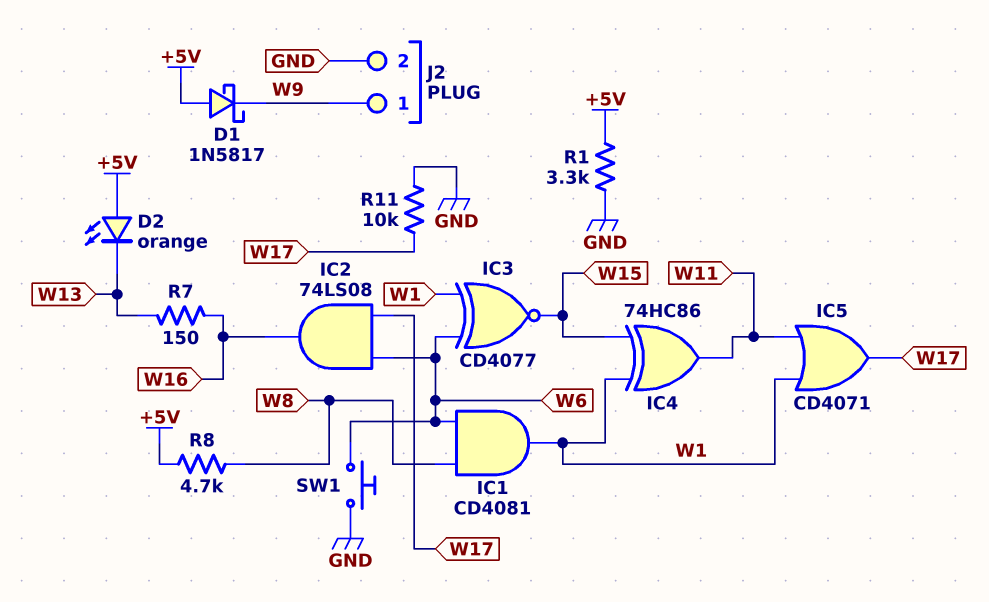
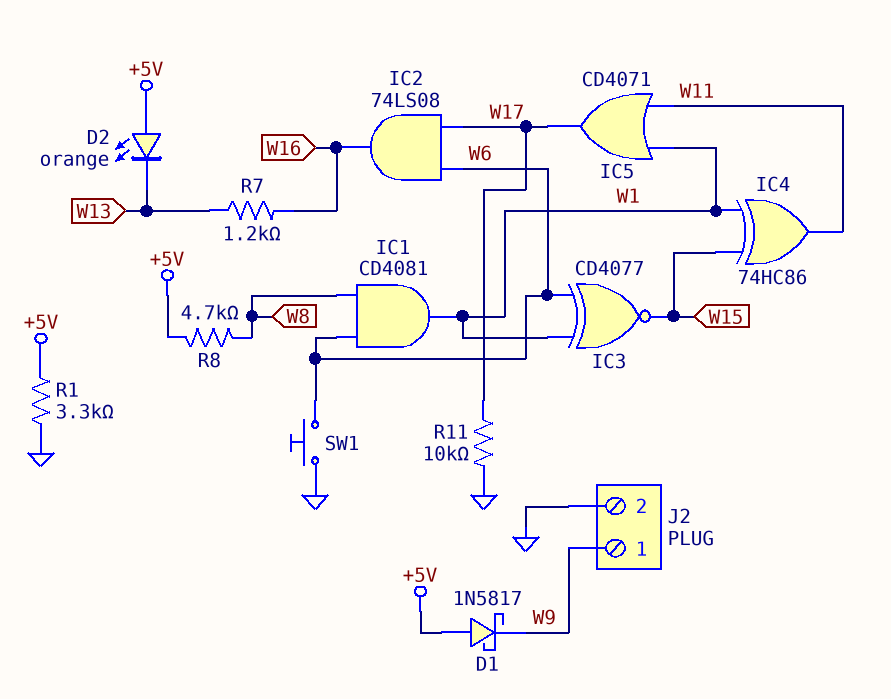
R7: 150 (W13, W16) -> 1.2k (W13, W16)

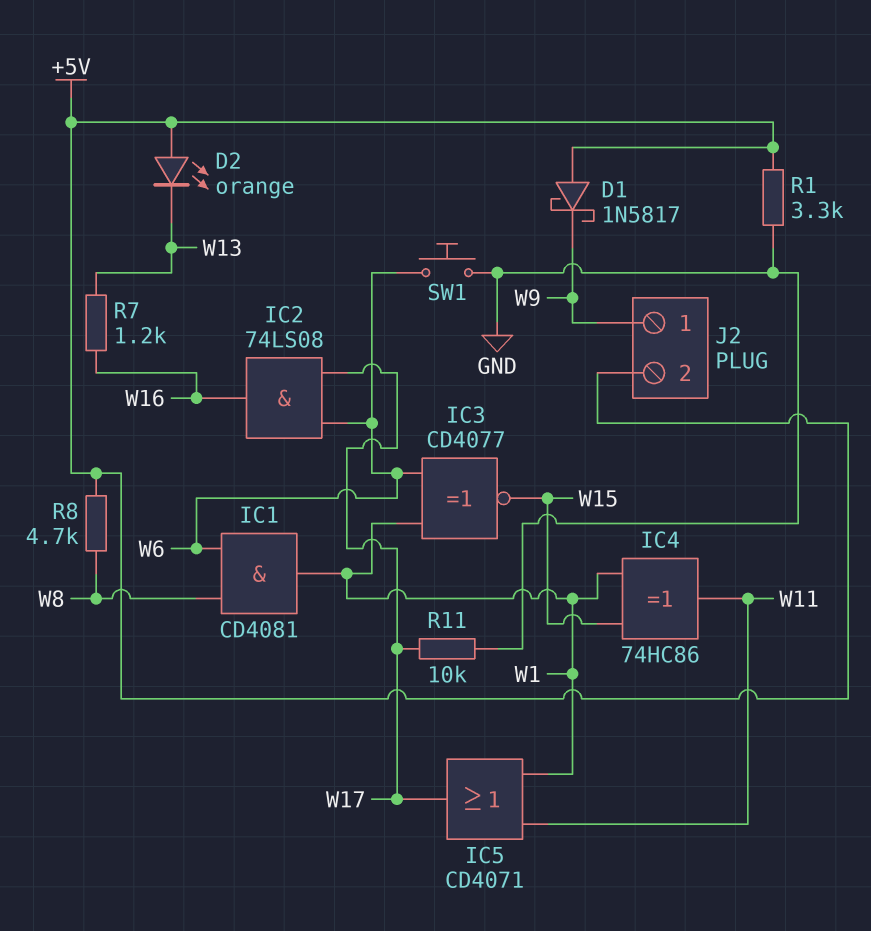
J2 pin 2: GND -> +5V

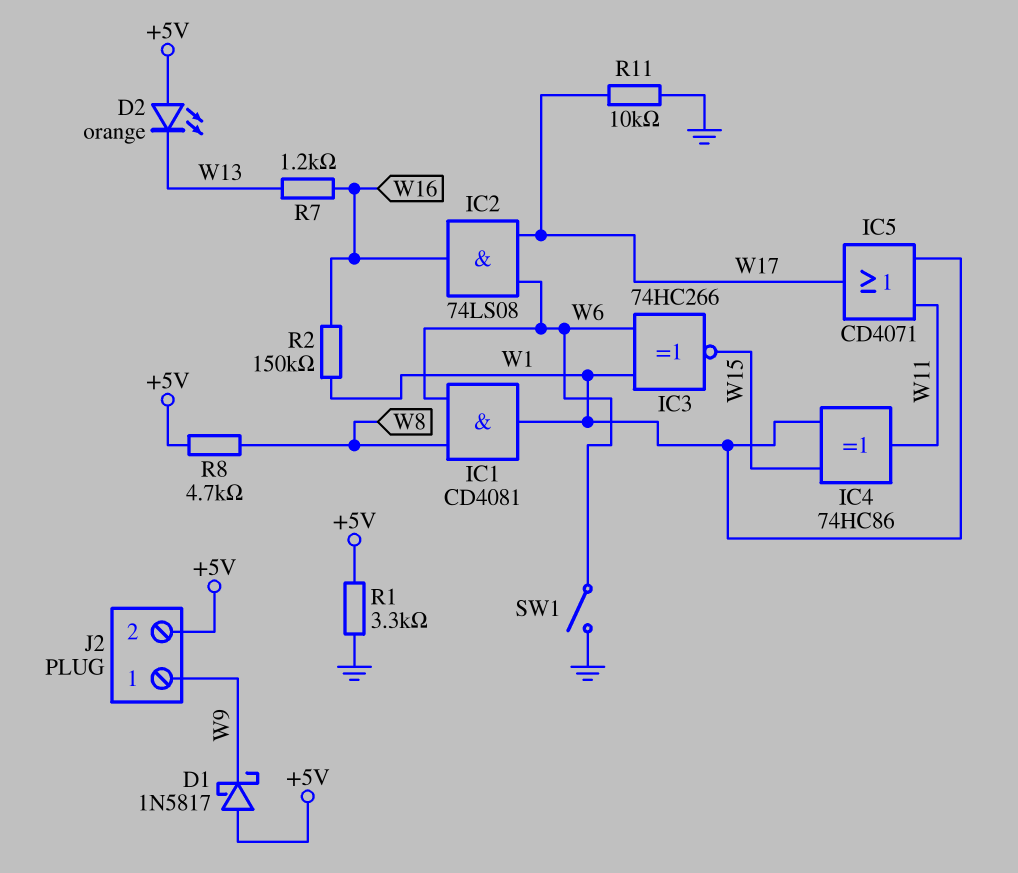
IC3: XNOR CD4077 (in W1, in W6, out W15) -> XNOR 74HC266 (in W1, in W6, out W15)
R2: none -> 150k (W1, W16)
SW1: button (GND, W6) -> switch (GND, W6)

